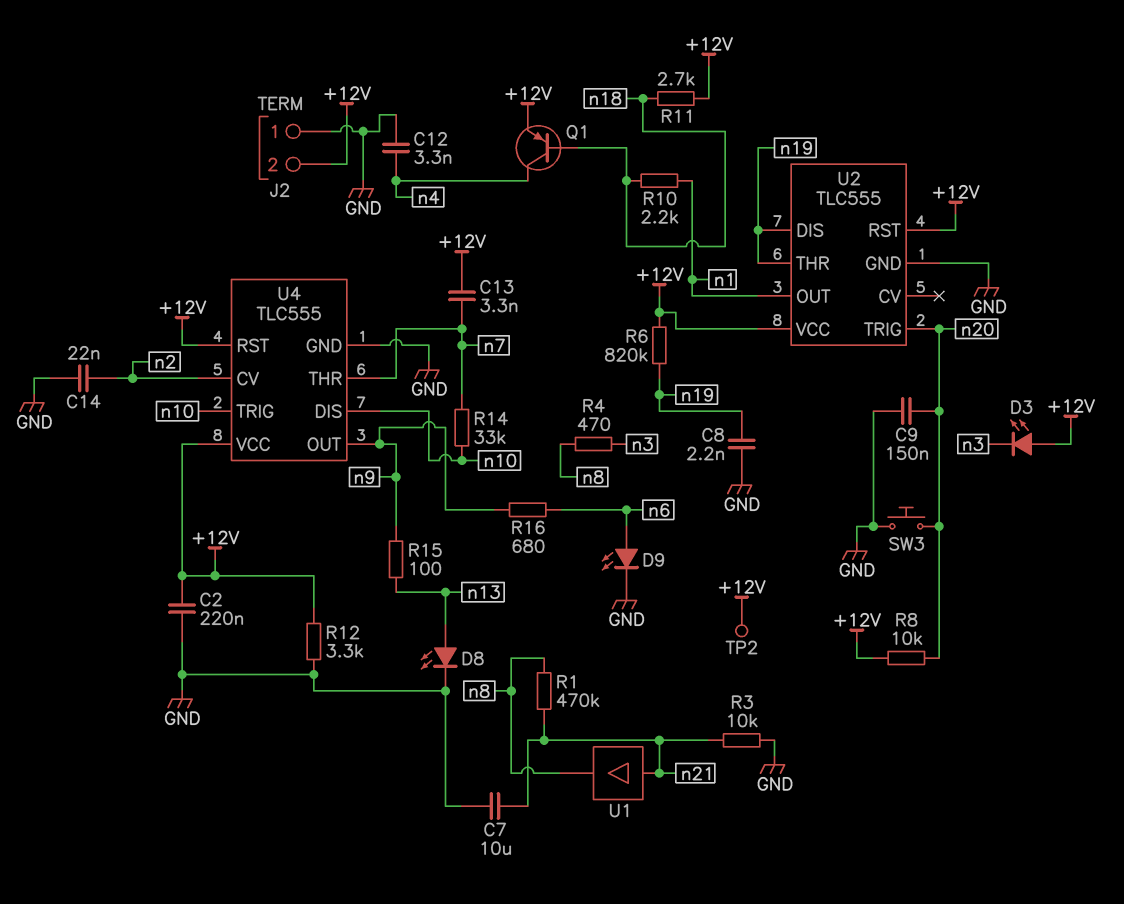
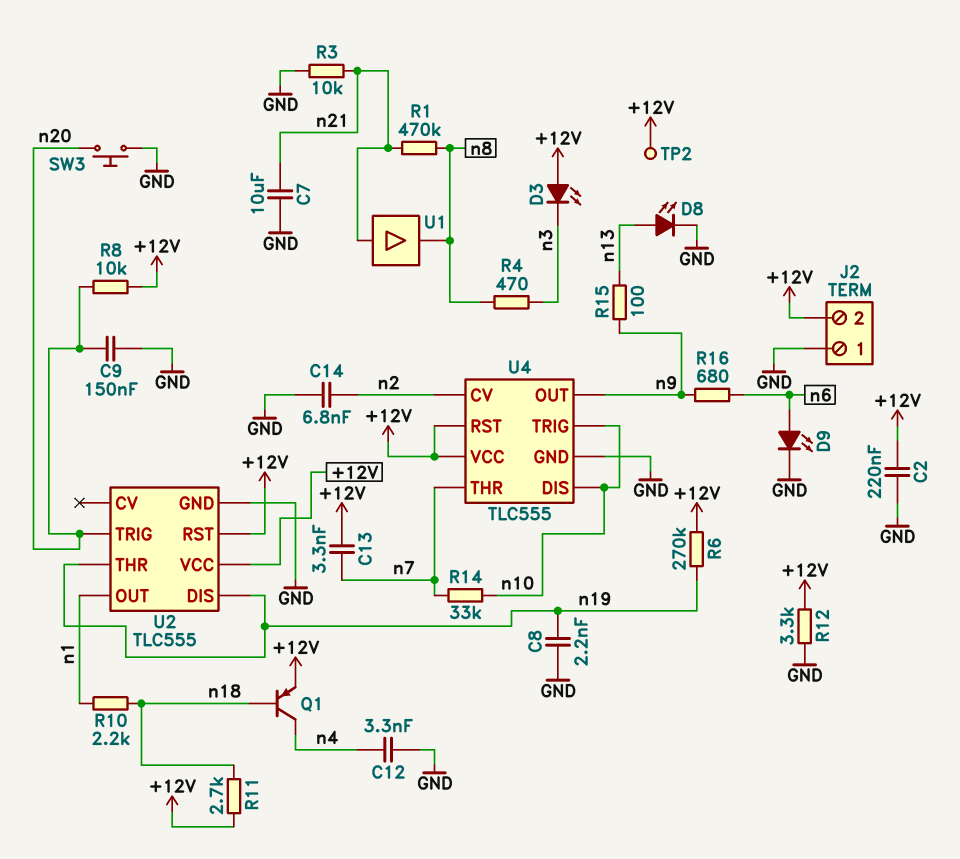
C14: 22nF (GND, n2) -> 6.8nF (GND, n2)
R6: 820k (+12V, n19) -> 270k (+12V, n19)

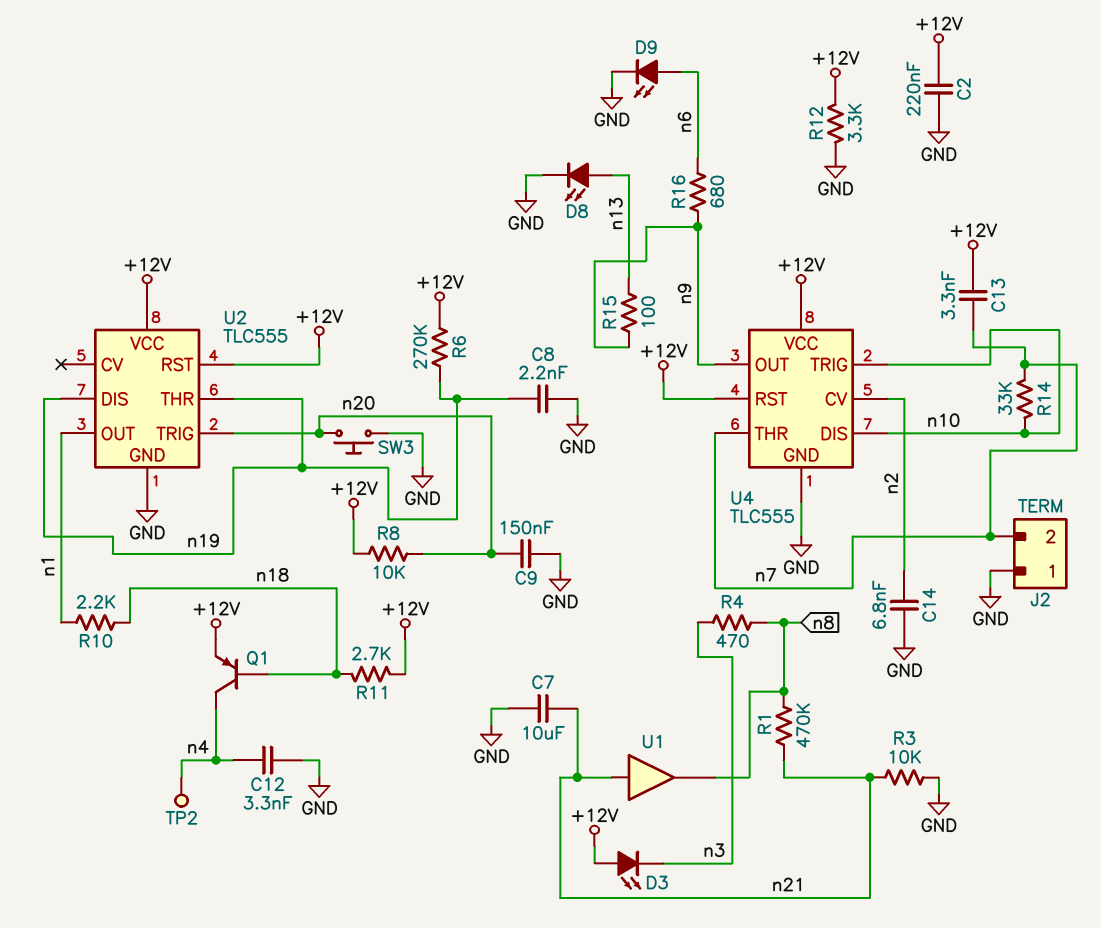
J2 pin 2: +12V -> n7
TP2: test point (+12V) -> test point (n4)

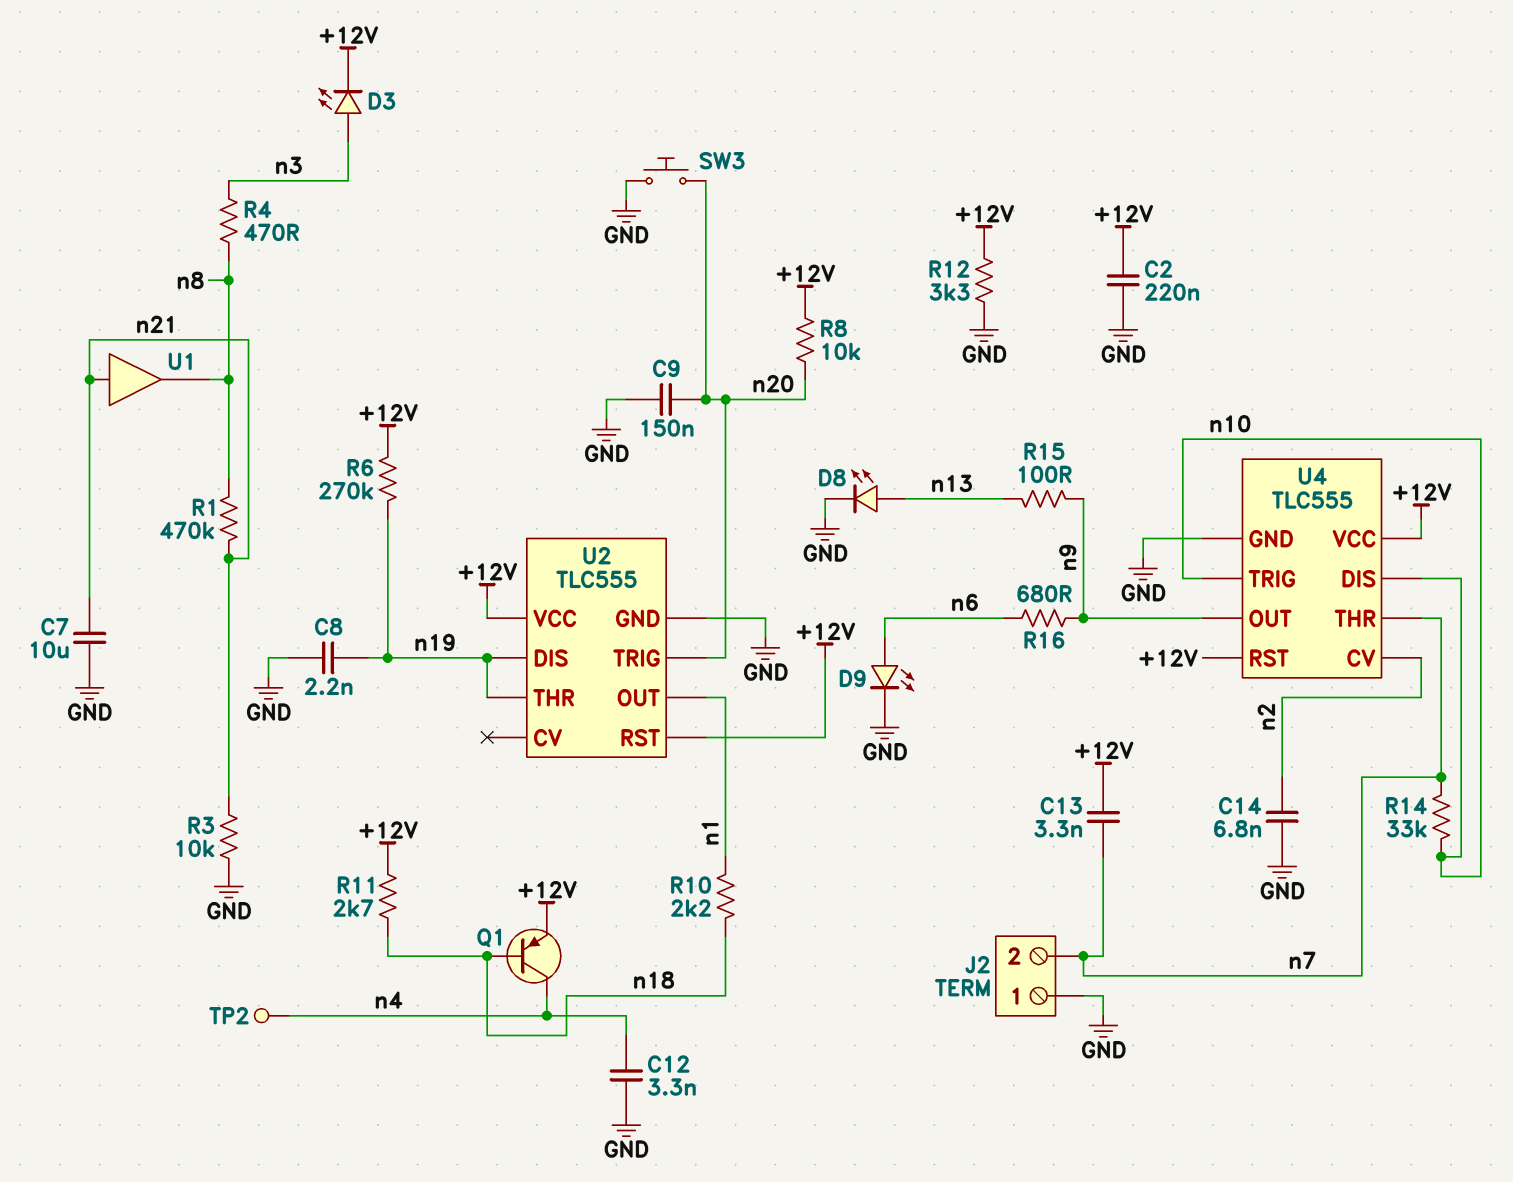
D3: LED (A +12V, K n3) -> LED (A n3, K +12V)

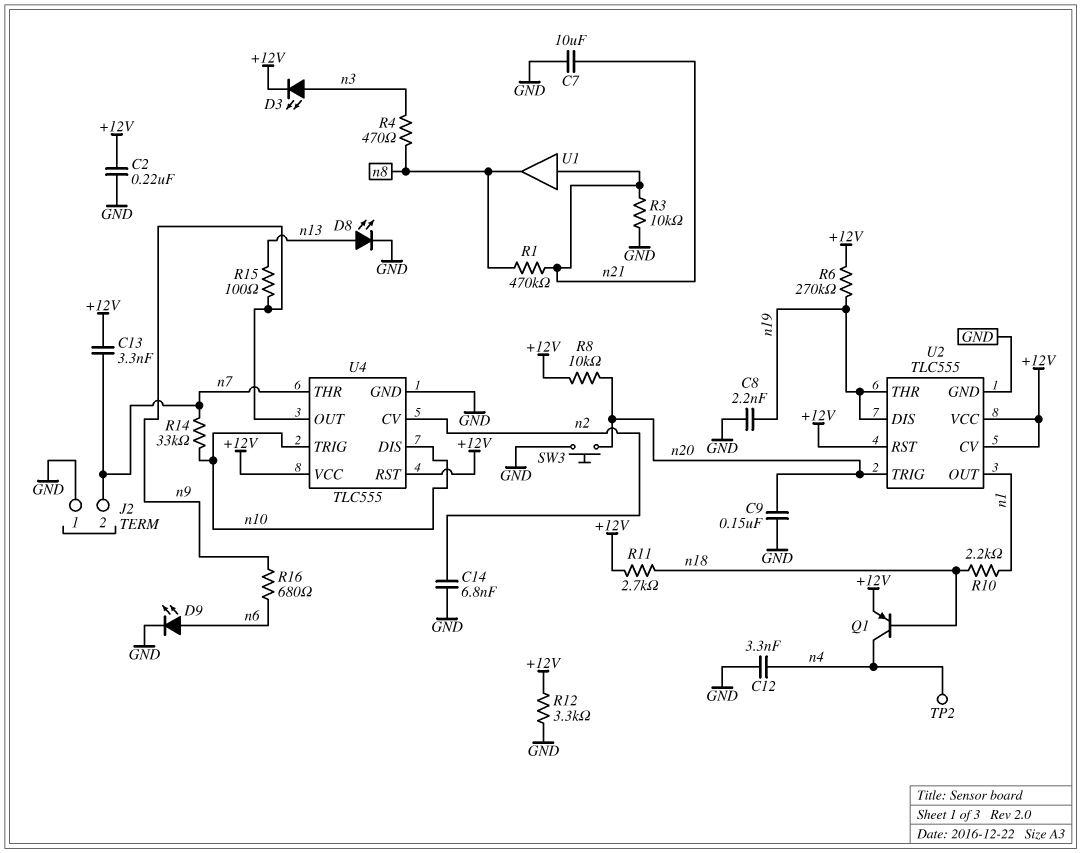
U2 pin CV: none -> +12V

